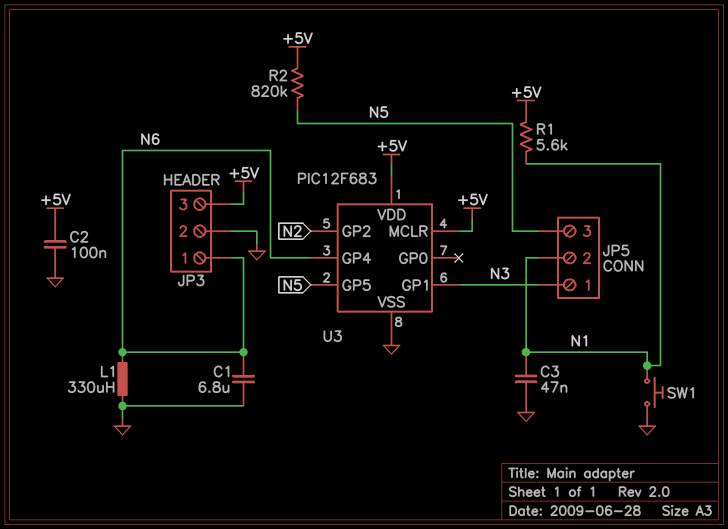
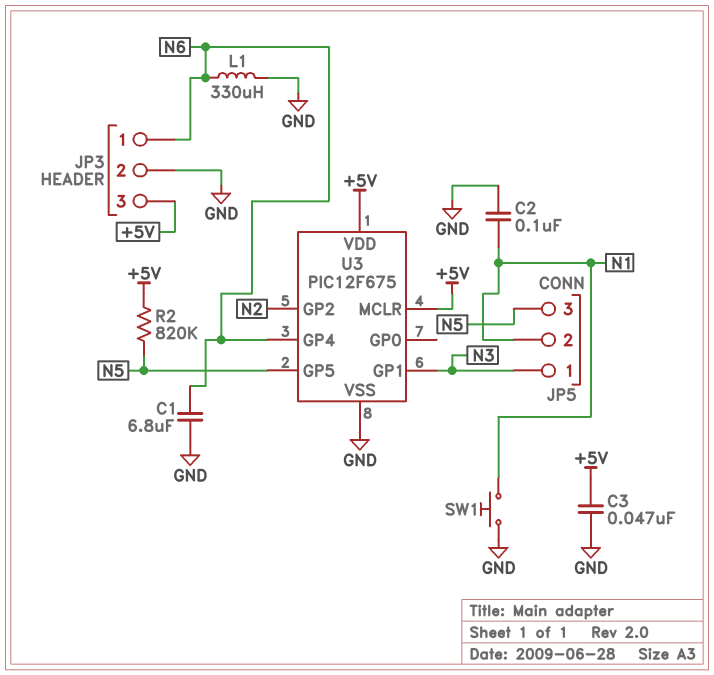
C2: 100nF (+5V, GND) -> 100nF (GND, N1)
C3: 47nF (GND, N1) -> 47nF (+5V, GND)
R1: 5.6k (+5V, N1) -> none
U3: PIC12F683 -> PIC12F675

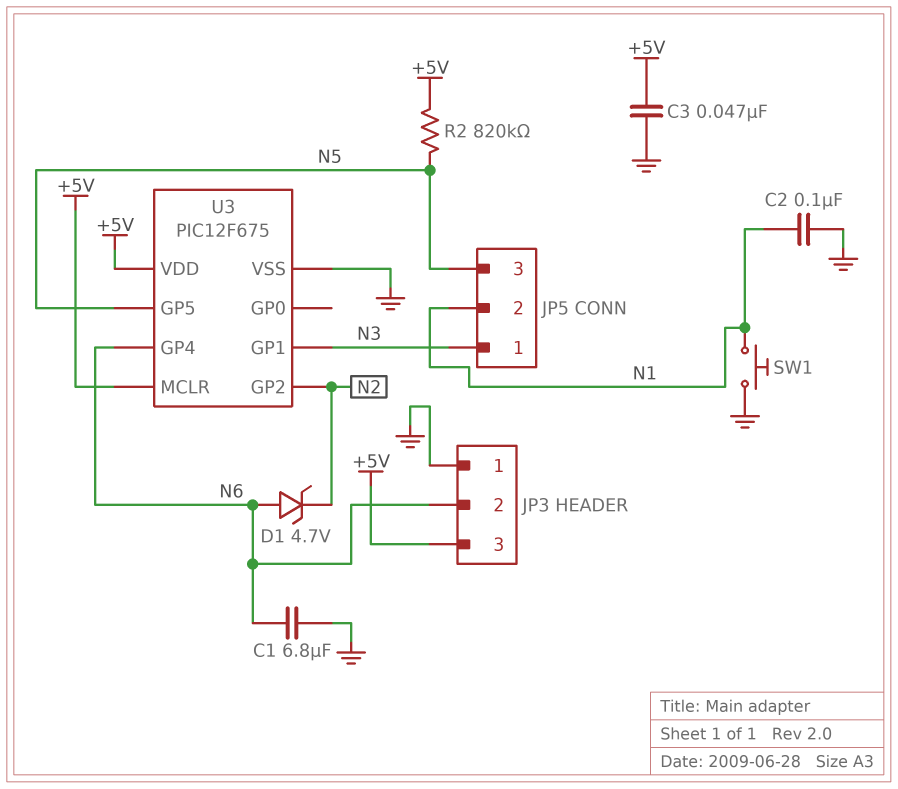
D1: none -> zener 4.7V (A N6, K N2)
JP3 pin 1: N6 -> GND
JP3 pin 2: GND -> N6
L1: 330uH (GND, N6) -> none

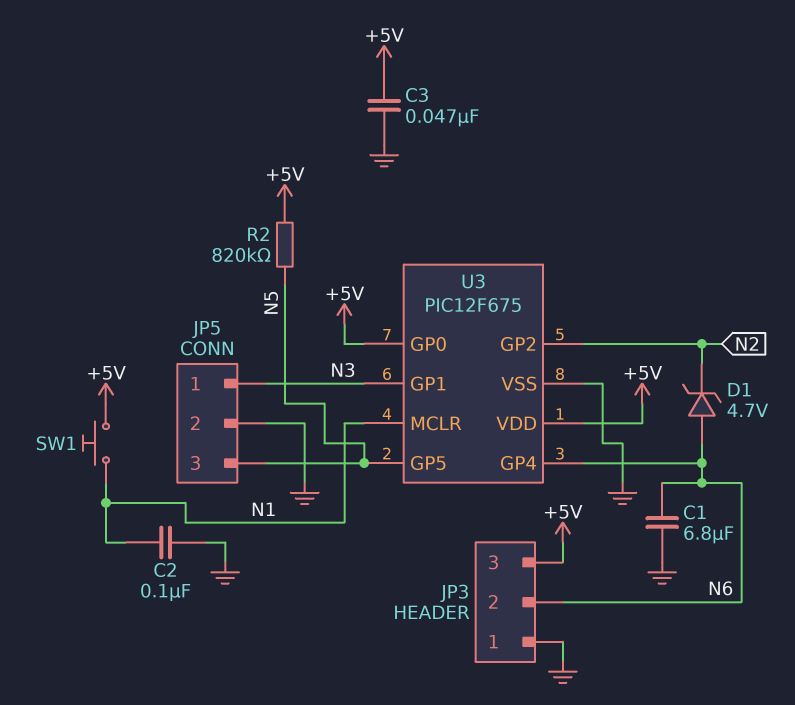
JP5 pin 2: N1 -> GND
SW1: button (GND, N1) -> button (+5V, N1)
U3 pin GP0: none -> +5V
U3 pin MCLR: +5V -> N1

